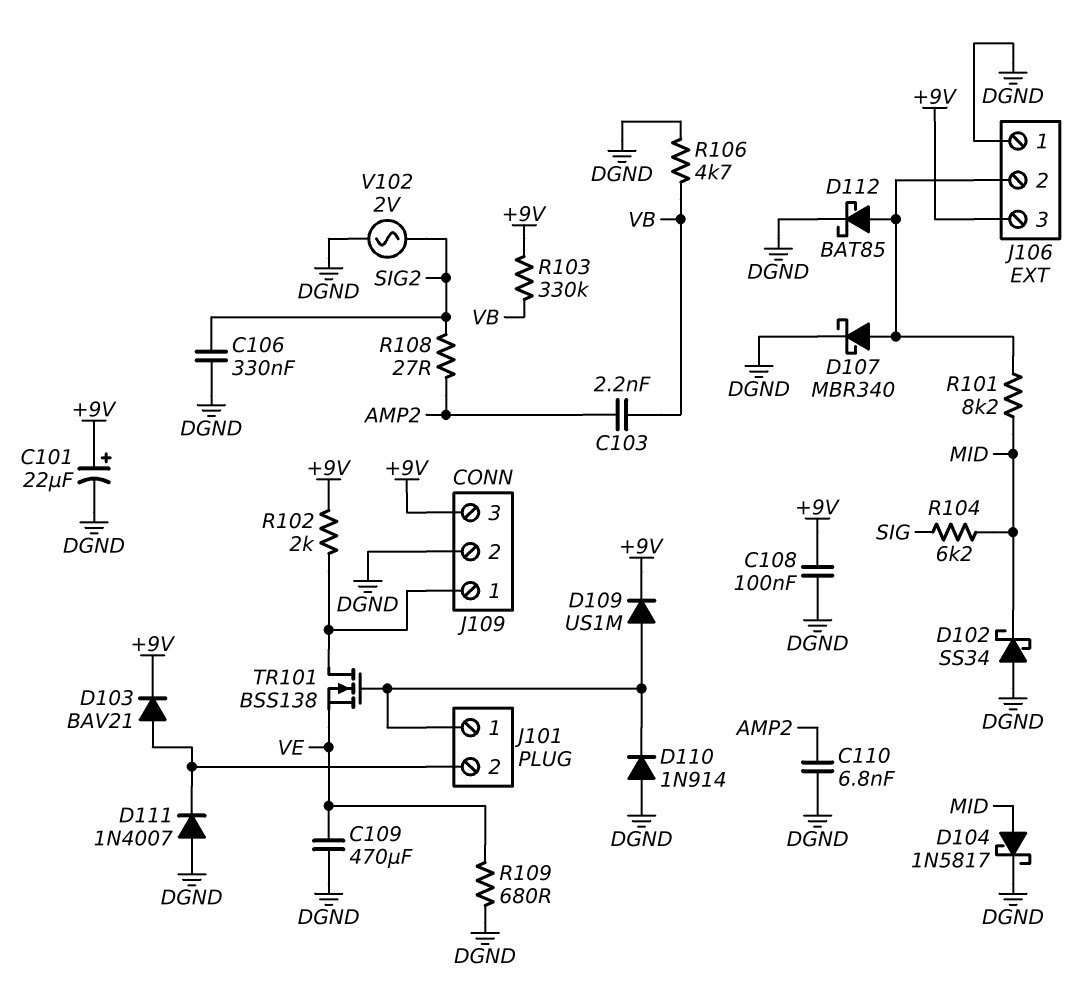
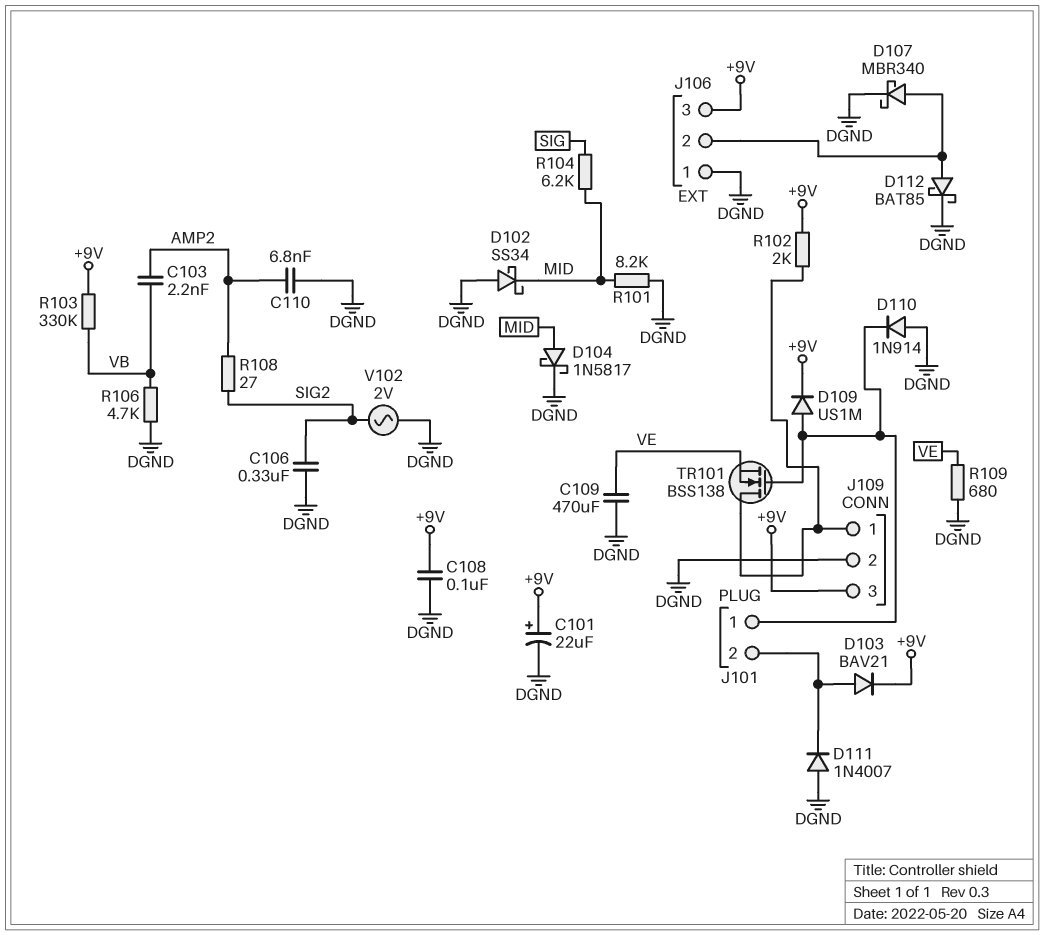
R101: 8.2k (J106/2, MID) -> 8.2k (DGND, MID)

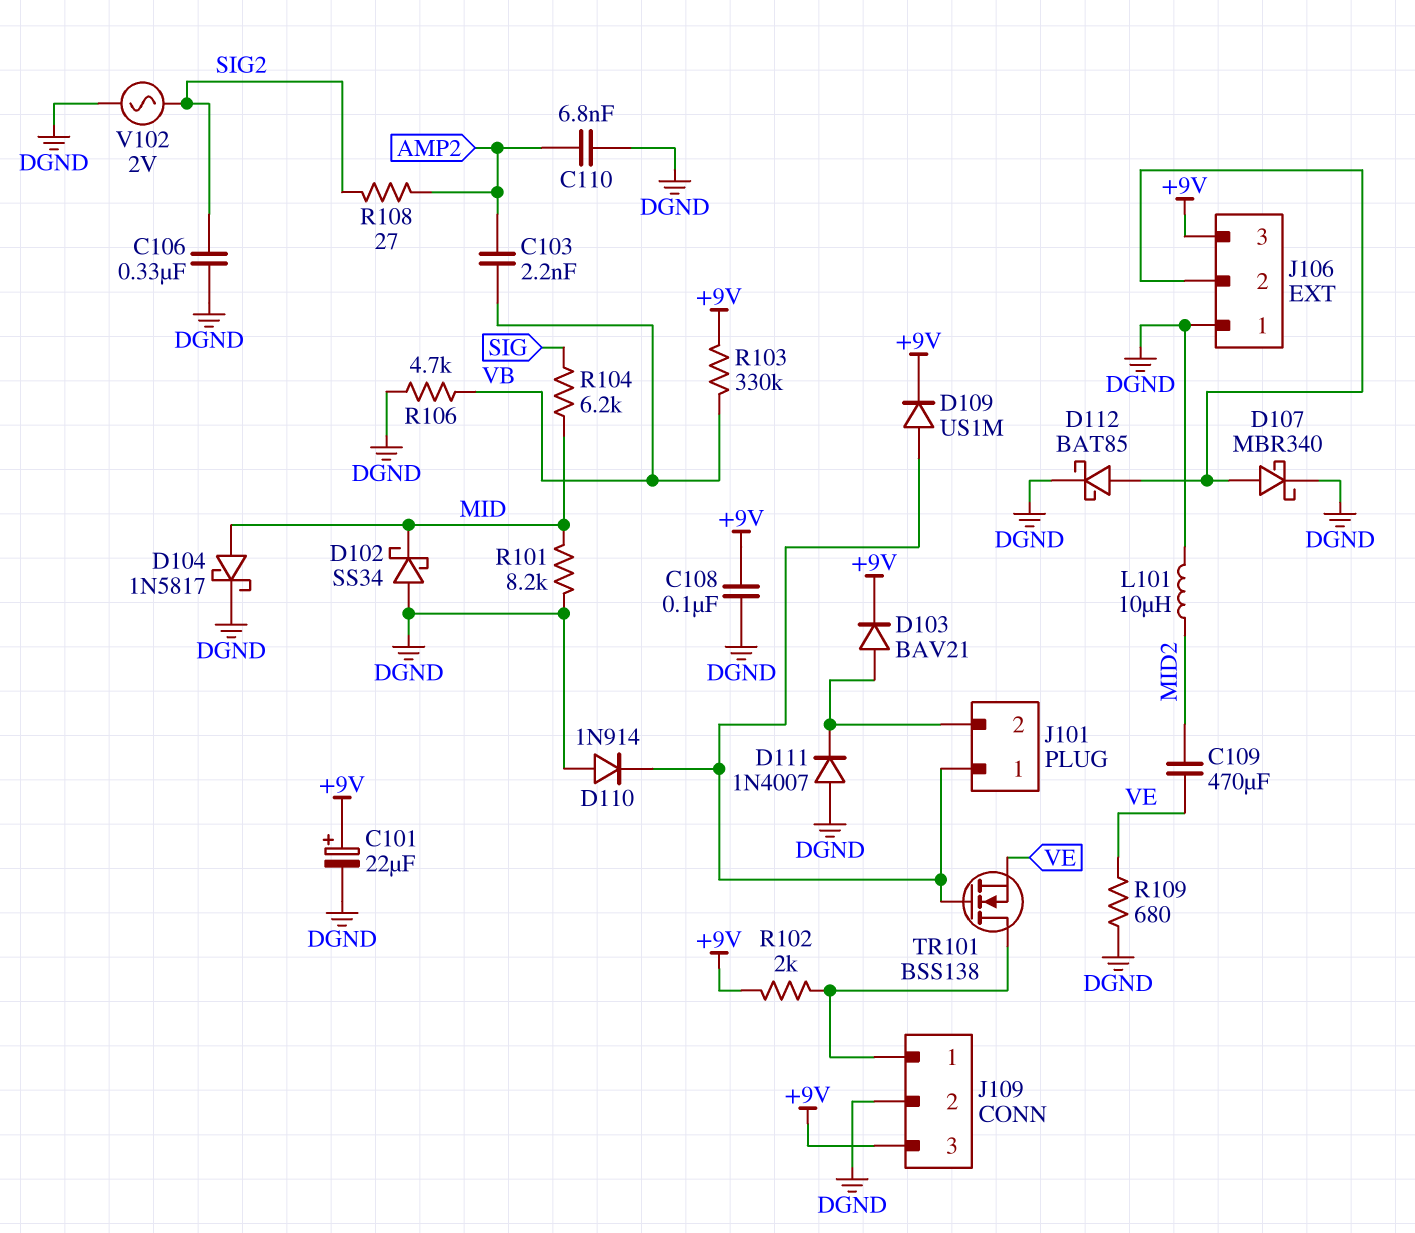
C109: 470uF (DGND, VE) -> 470uF (MID2, VE)
L101: none -> 10uH (DGND, MID2)

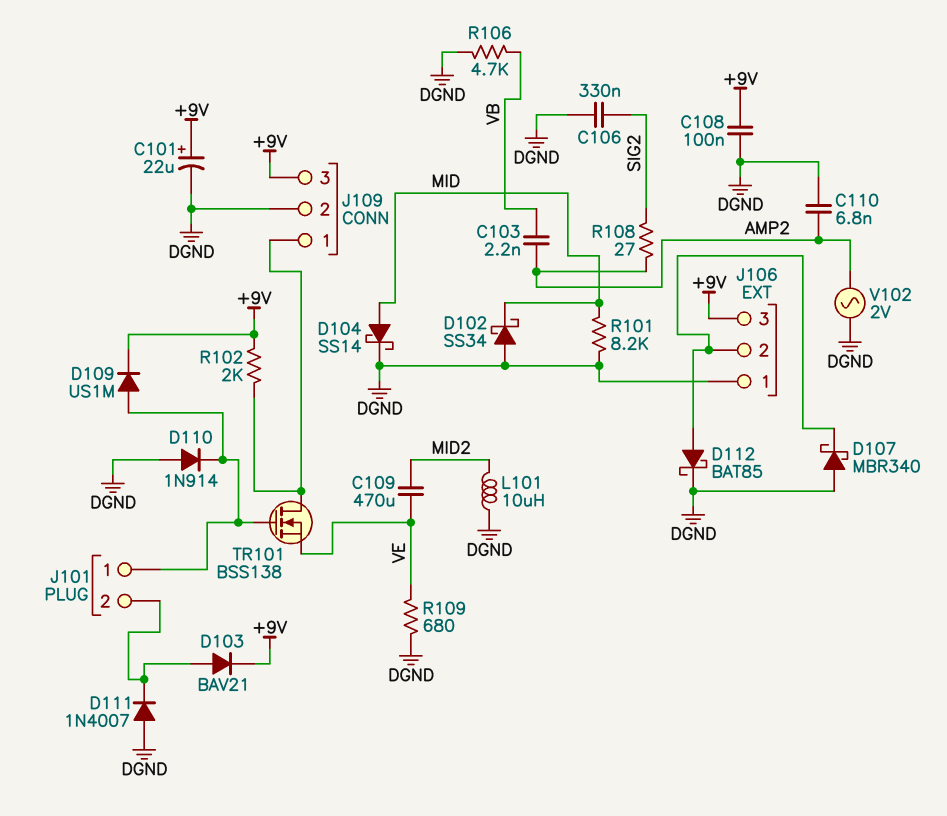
D104: schottky 1N5817 (A MID, K DGND) -> schottky SS14 (A MID, K DGND)
D107: schottky MBR340 (A J106/2, K DGND) -> schottky MBR340 (A DGND, K J106/2)
R103: 330k (+9V, VB) -> none
R104: 6.2k (MID, SIG) -> none
V102: AC 2V (DGND, SIG2) -> AC 2V (AMP2, DGND)

